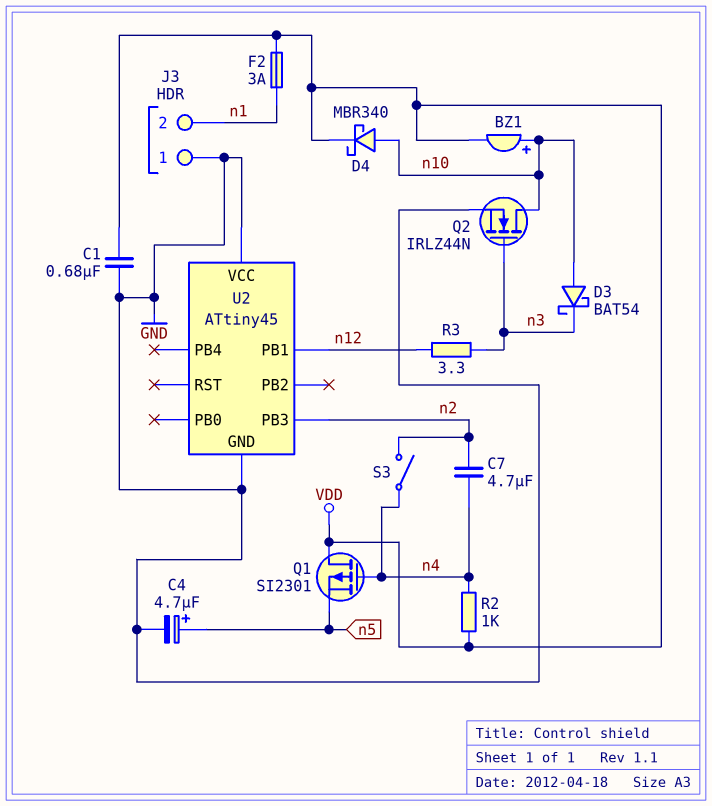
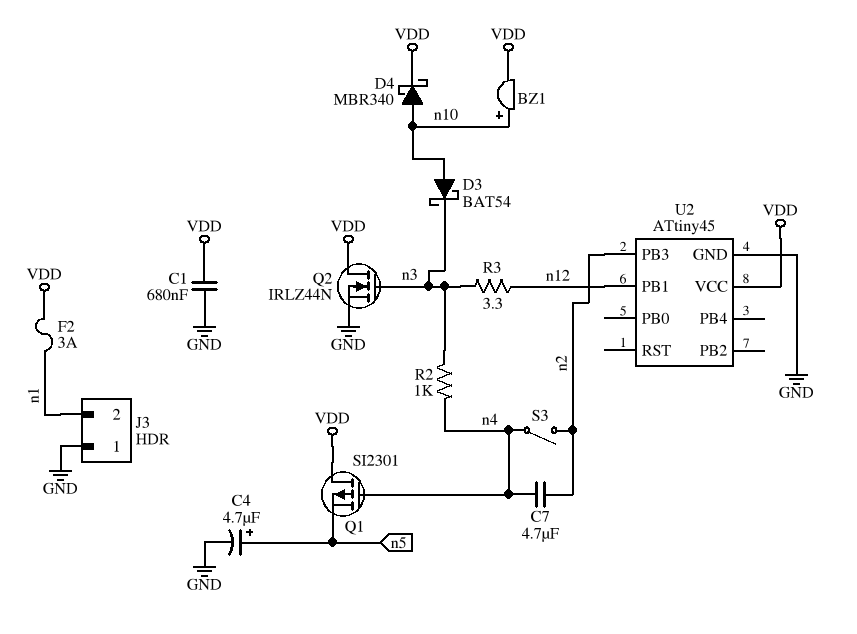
Q2: NMOS IRLZ44N (G n3, D n10, S GND) -> NMOS IRLZ44N (G n3, D VDD, S GND)
R2: 1k (VDD, n4) -> 1k (n3, n4)
U2 pin VCC: GND -> VDD

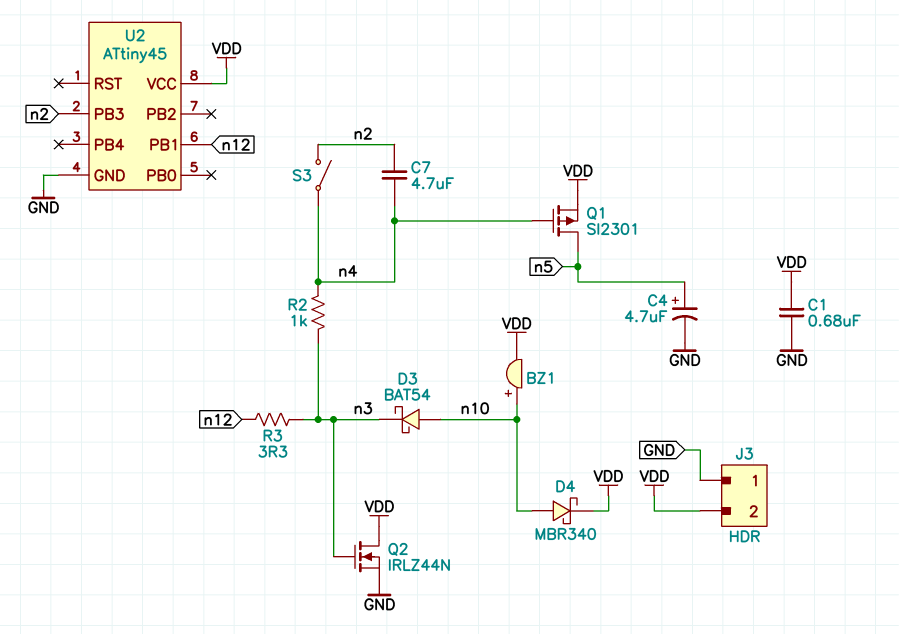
F2: 3A (VDD, n1) -> none
J3 pin 2: n1 -> VDD
Q1: PMOS SI2301 (G n4, D VDD, S n5) -> PMOS SI2301 (G n4, D n5, S VDD)

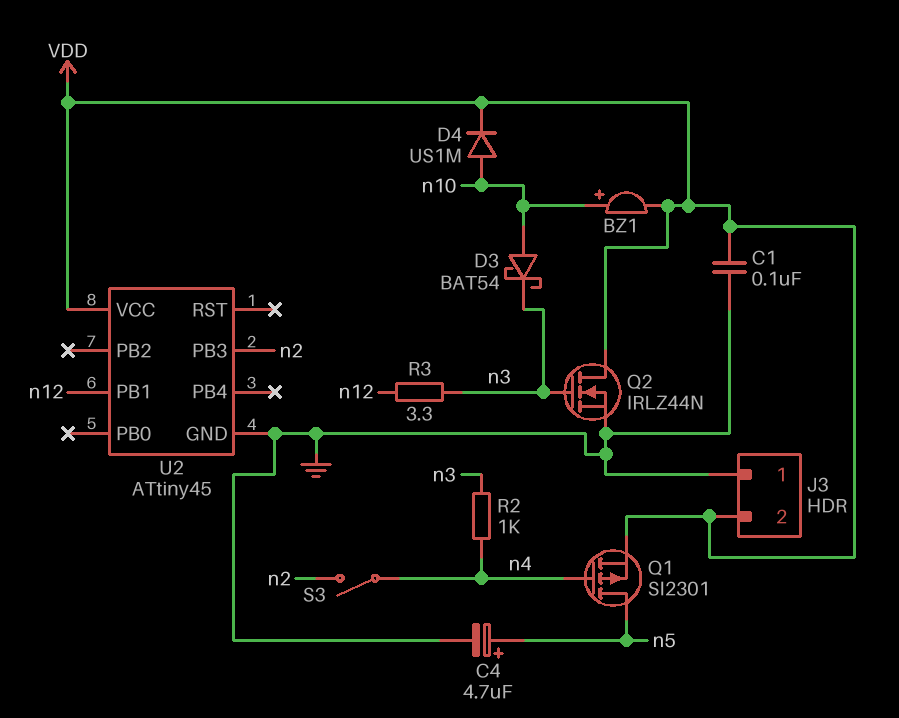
C1: 680nF (GND, VDD) -> 100nF (GND, VDD)
C7: 4.7uF (n2, n4) -> none
D4: schottky MBR340 (A n10, K VDD) -> diode US1M (A n10, K VDD)

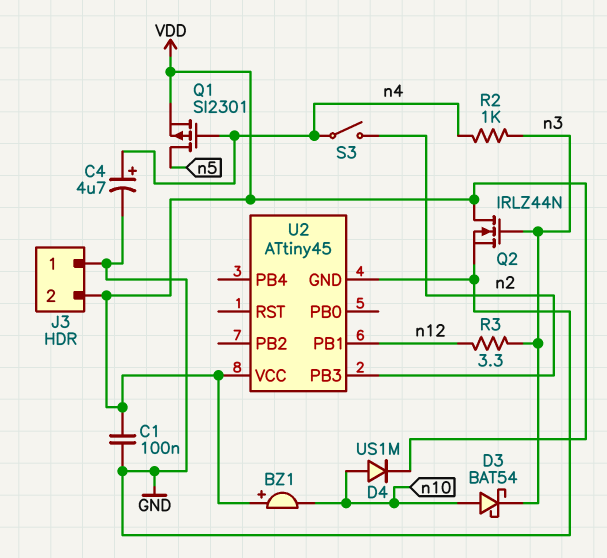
BZ1: buzzer (plus n10, minus VDD) -> buzzer (plus VDD, minus n10)
C4: 4.7uF (plus n5, minus GND) -> 4.7uF (plus n4, minus GND)

